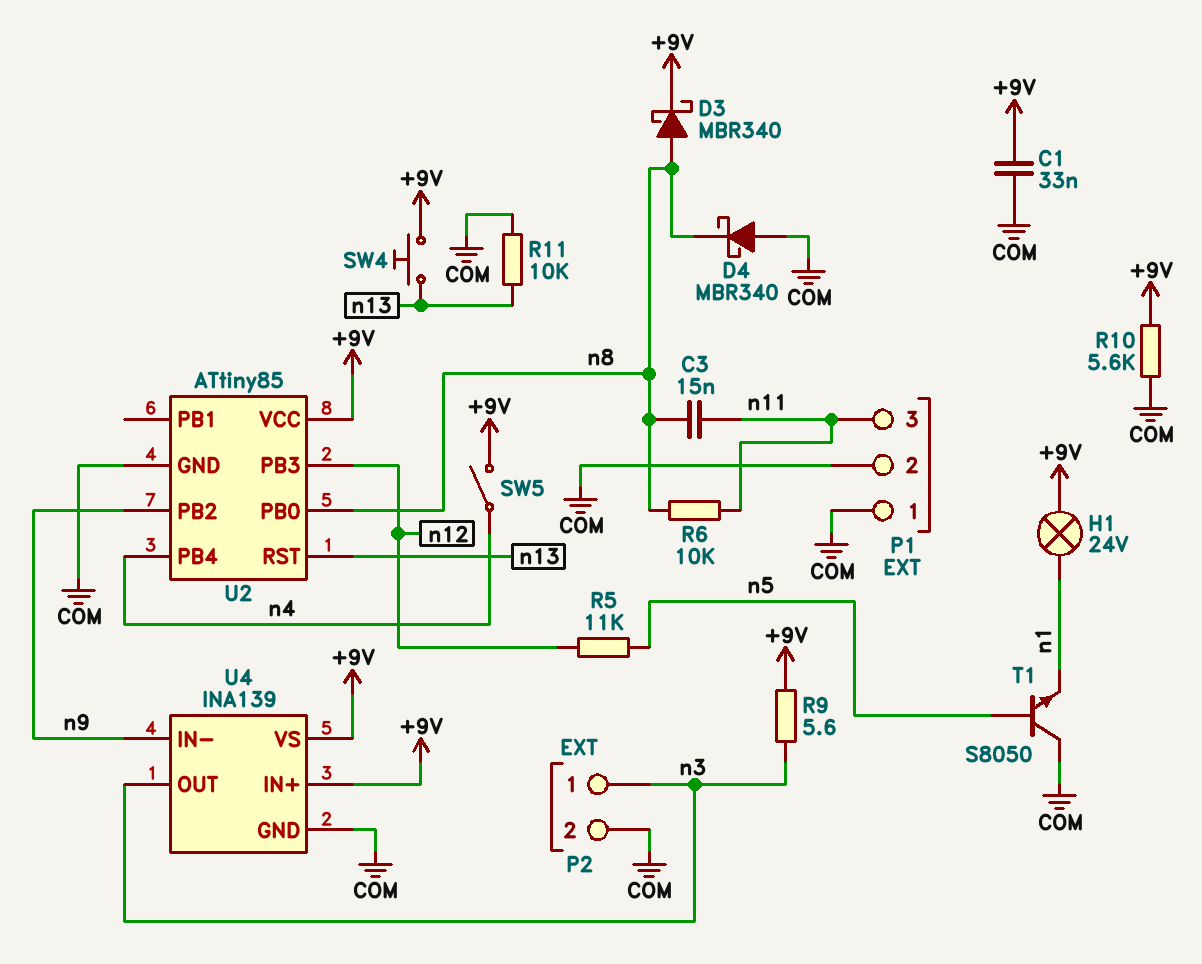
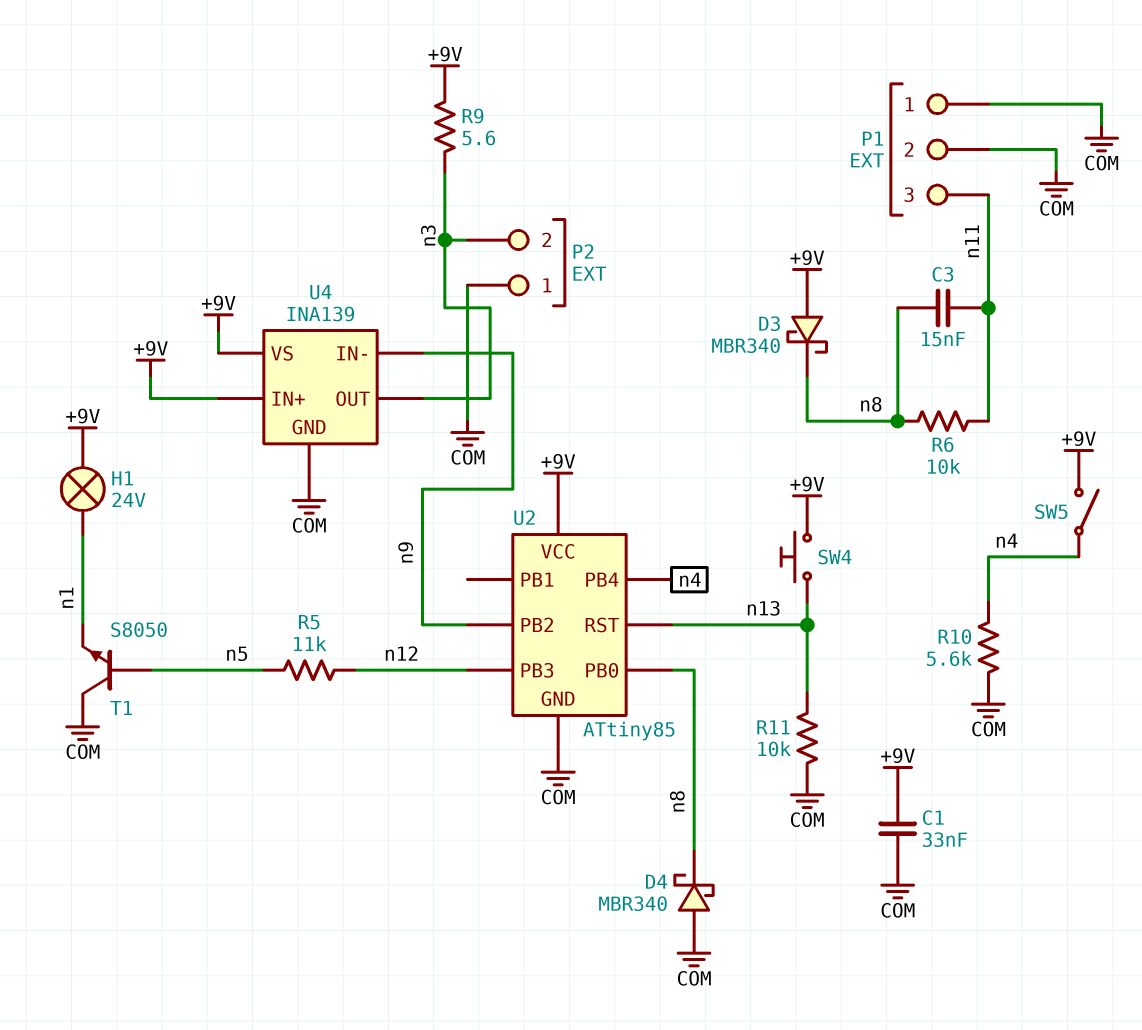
D3: schottky MBR340 (A n8, K +9V) -> schottky MBR340 (A +9V, K n8)
P2 pin 1: n3 -> COM
P2 pin 2: COM -> n3
R10: 5.6k (+9V, COM) -> 5.6k (COM, n4)

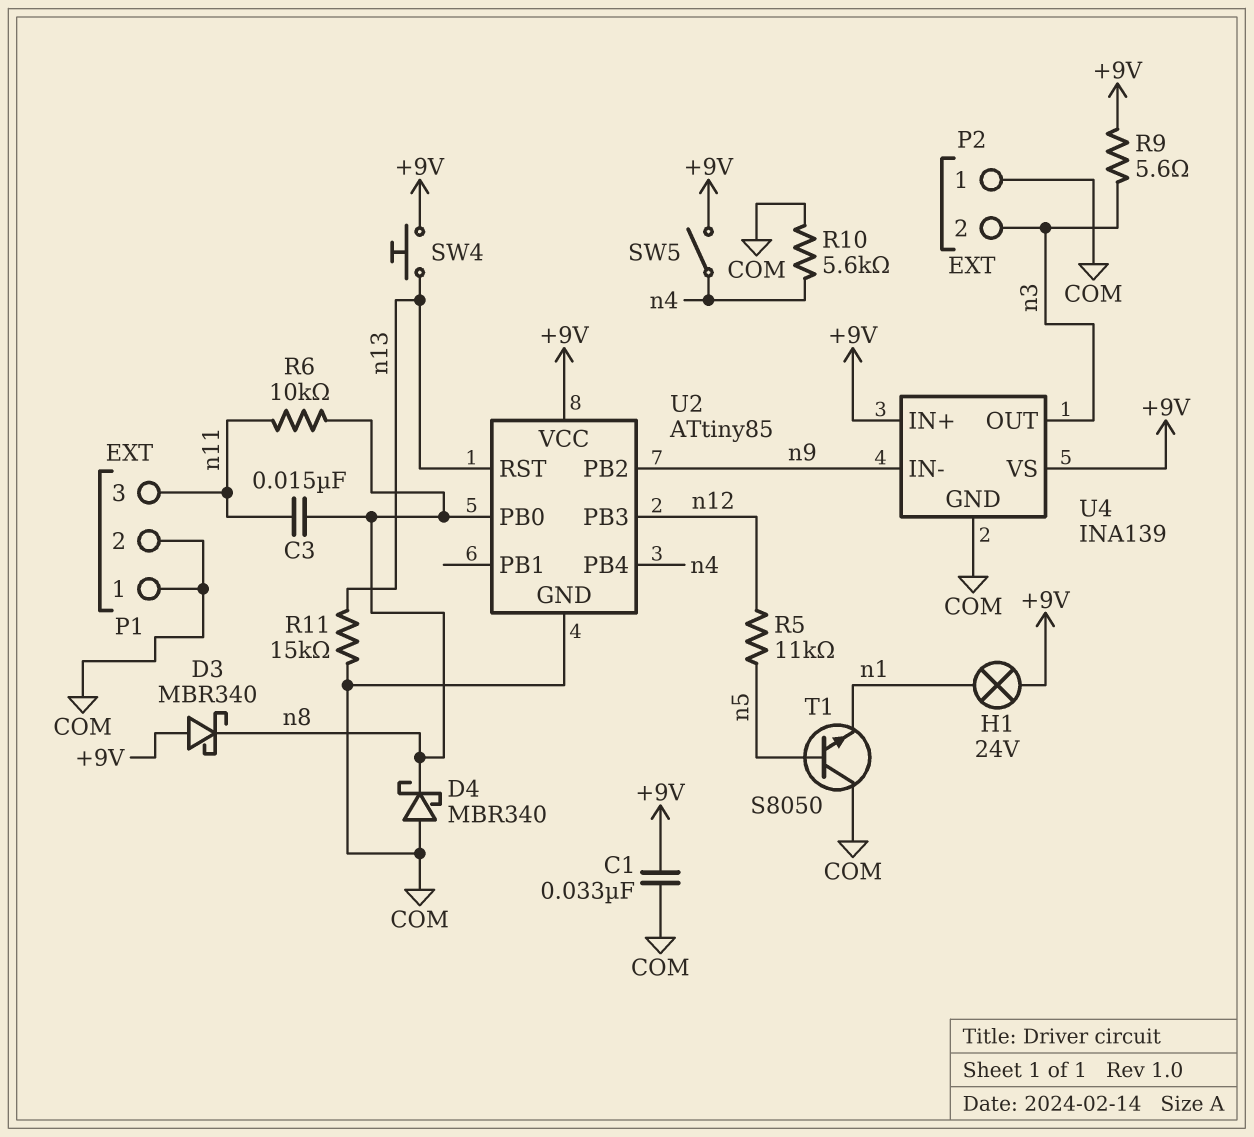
R11: 10k (COM, n13) -> 15k (COM, n13)

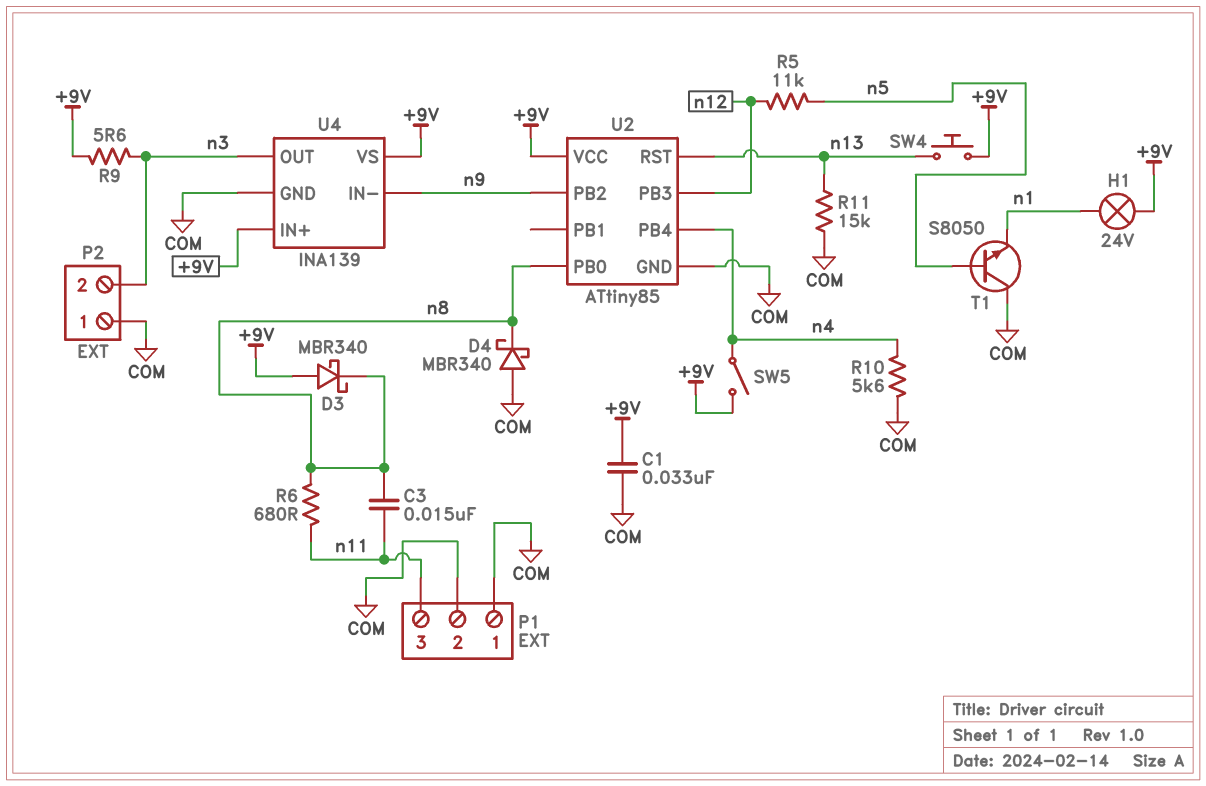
R6: 10k (n8, n11) -> 680 (n8, n11)

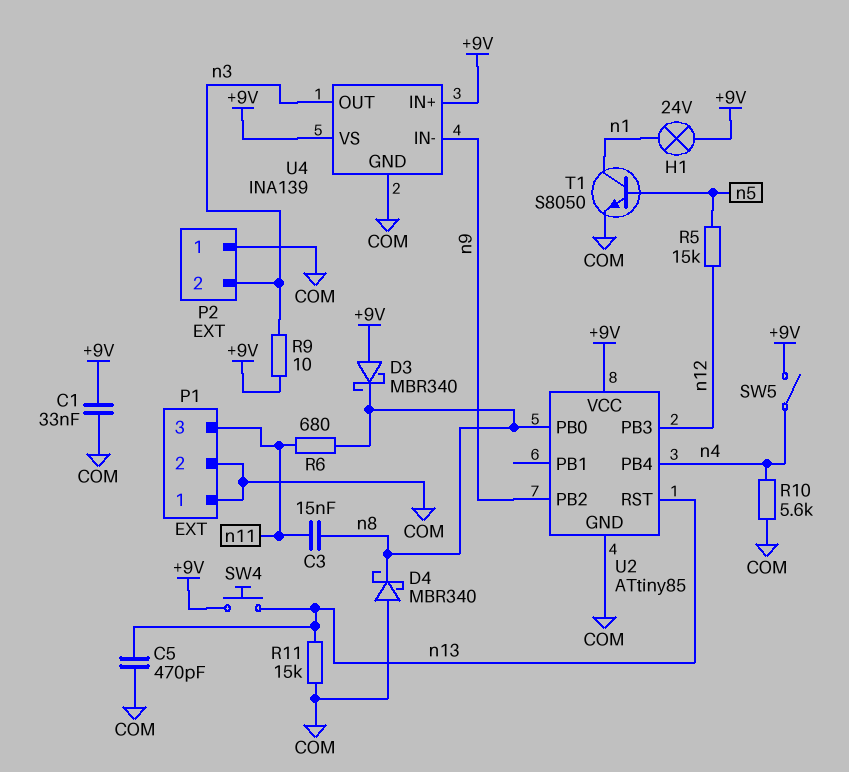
C5: none -> 470pF (COM, n13)
R5: 11k (n5, n12) -> 15k (n5, n12)
R9: 5.6 (+9V, n3) -> 10 (+9V, n3)
T1: NPN S8050 (B n5, C COM, E n1) -> NPN S8050 (B n5, C n1, E COM)

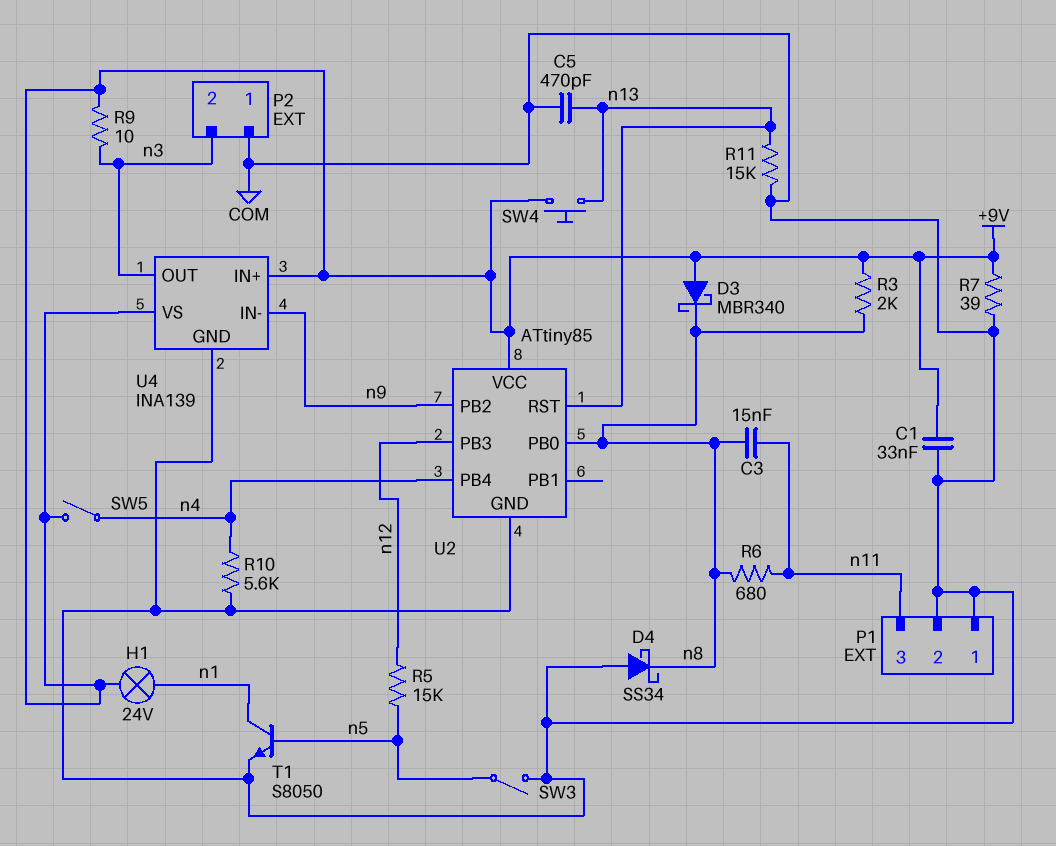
D4: schottky MBR340 (A COM, K n8) -> schottky SS34 (A COM, K n8)
R3: none -> 2k (+9V, n8)
R7: none -> 39 (+9V, COM)
SW3: none -> switch (COM, n5)

